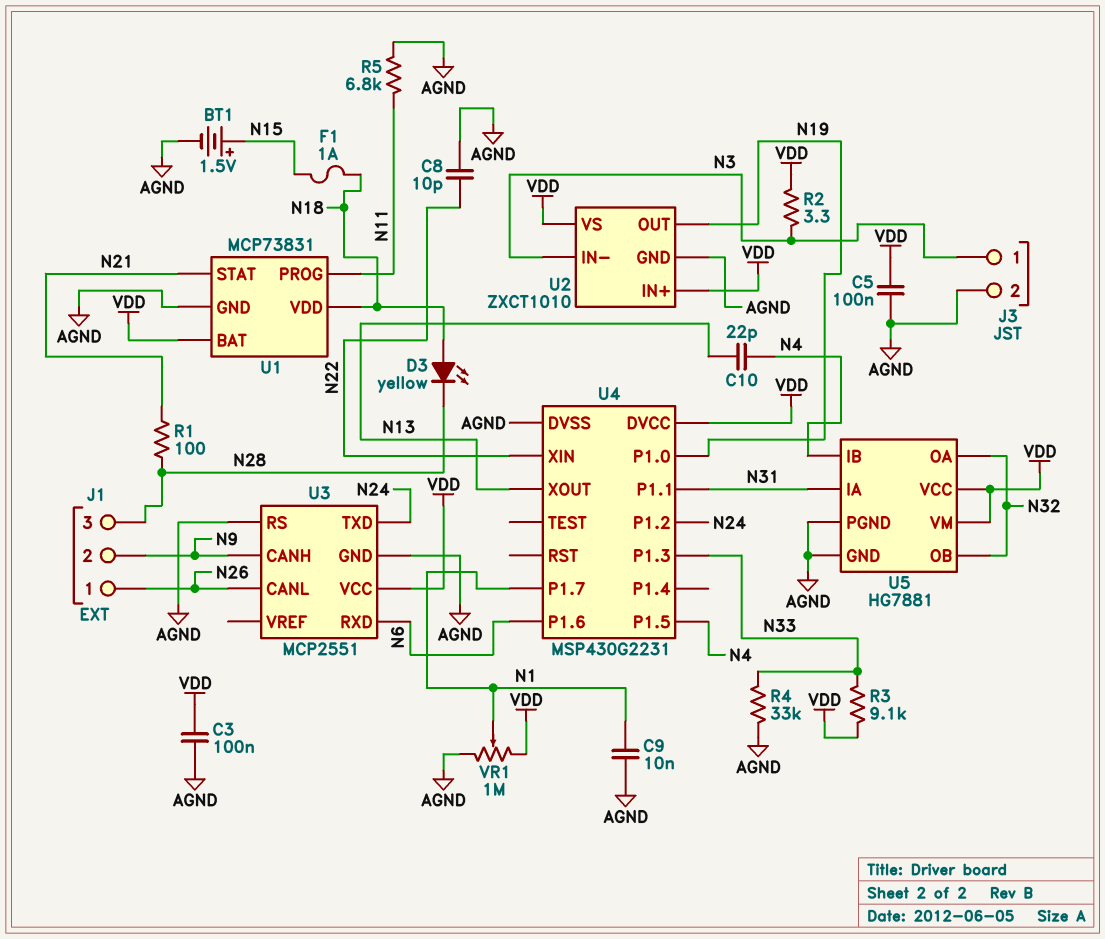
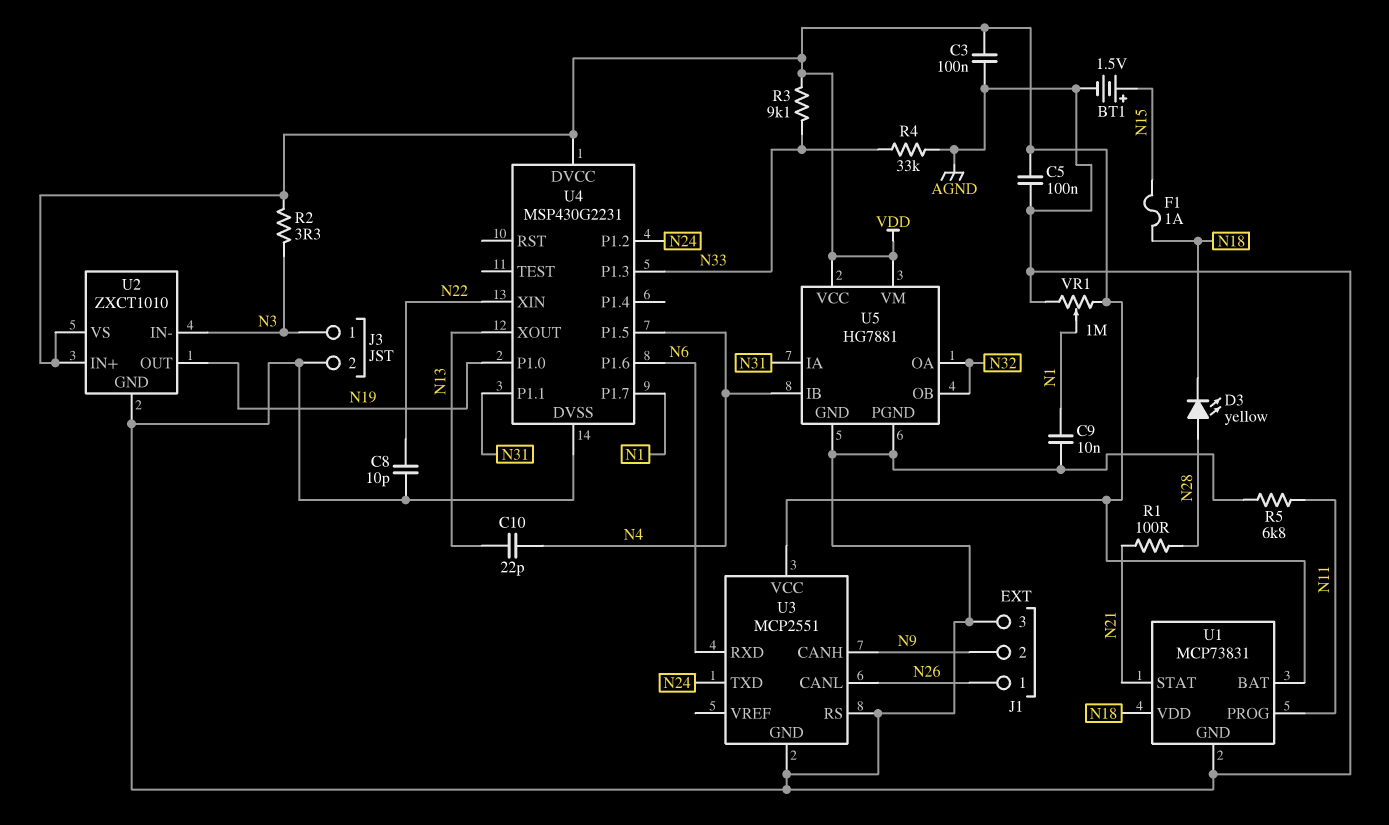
D3: LED yellow (A N18, K N28) -> LED yellow (A N28, K N18)
J1 pin 3: N28 -> AGND

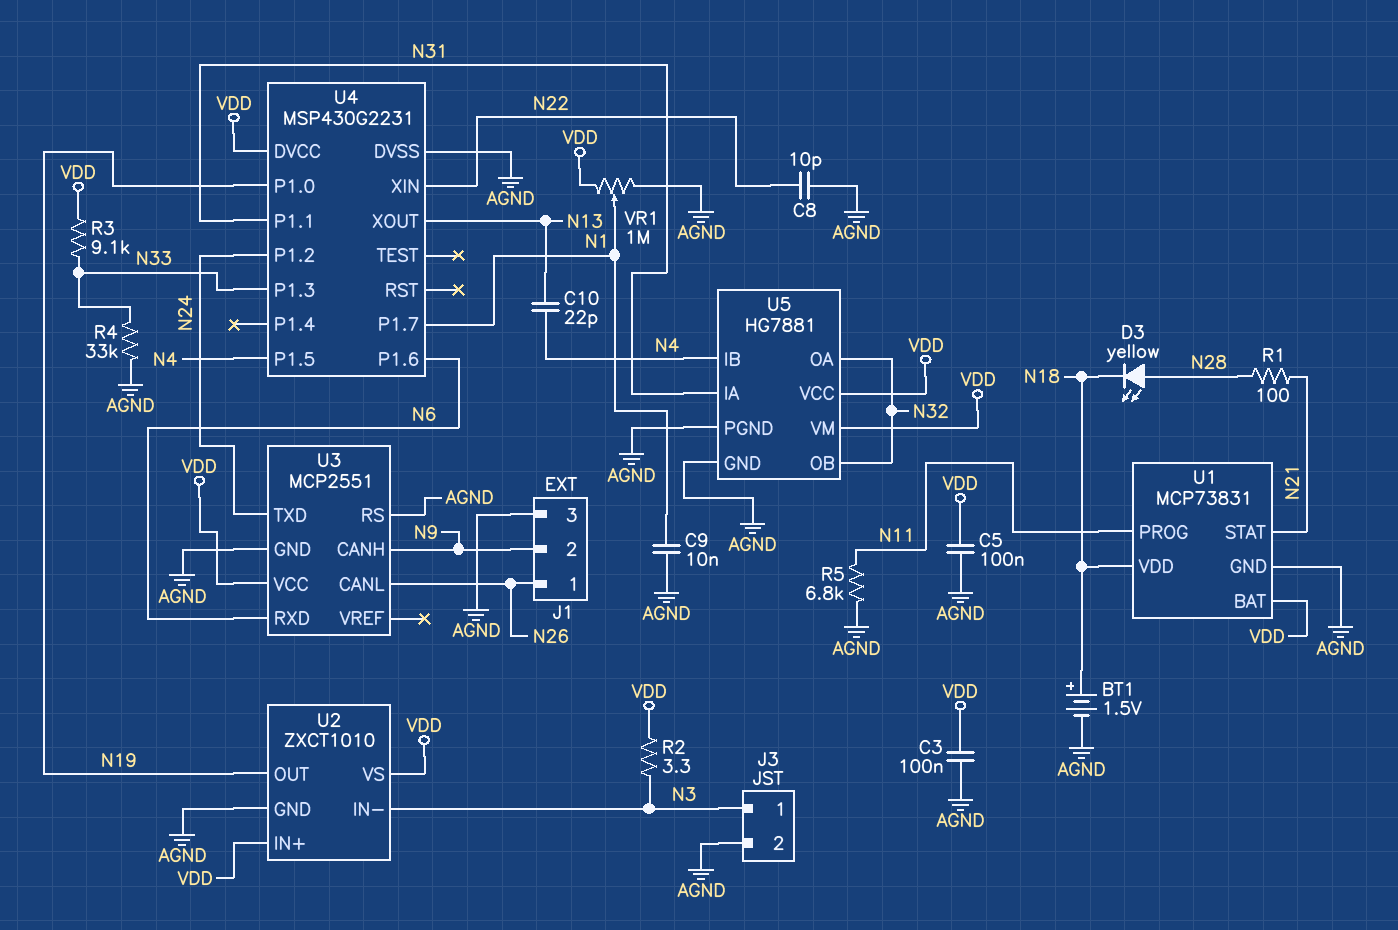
BT1: 1.5V (plus N15, minus AGND) -> 1.5V (plus N18, minus AGND)
F1: 1A (N15, N18) -> none

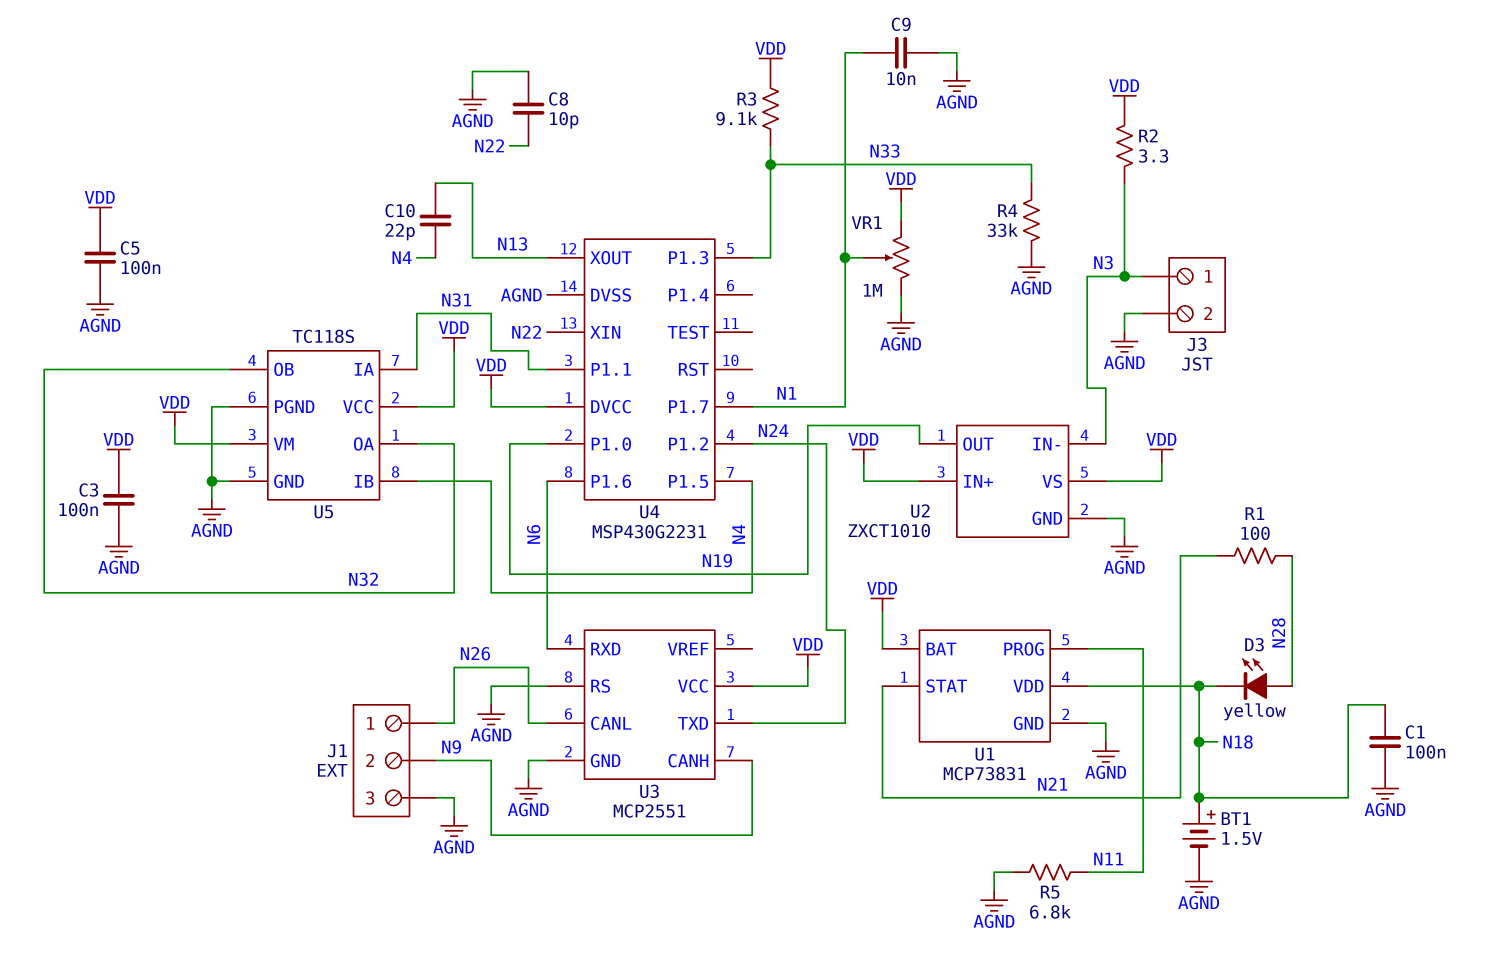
C1: none -> 100nF (AGND, N18)
U5: HG7881 -> TC118S

